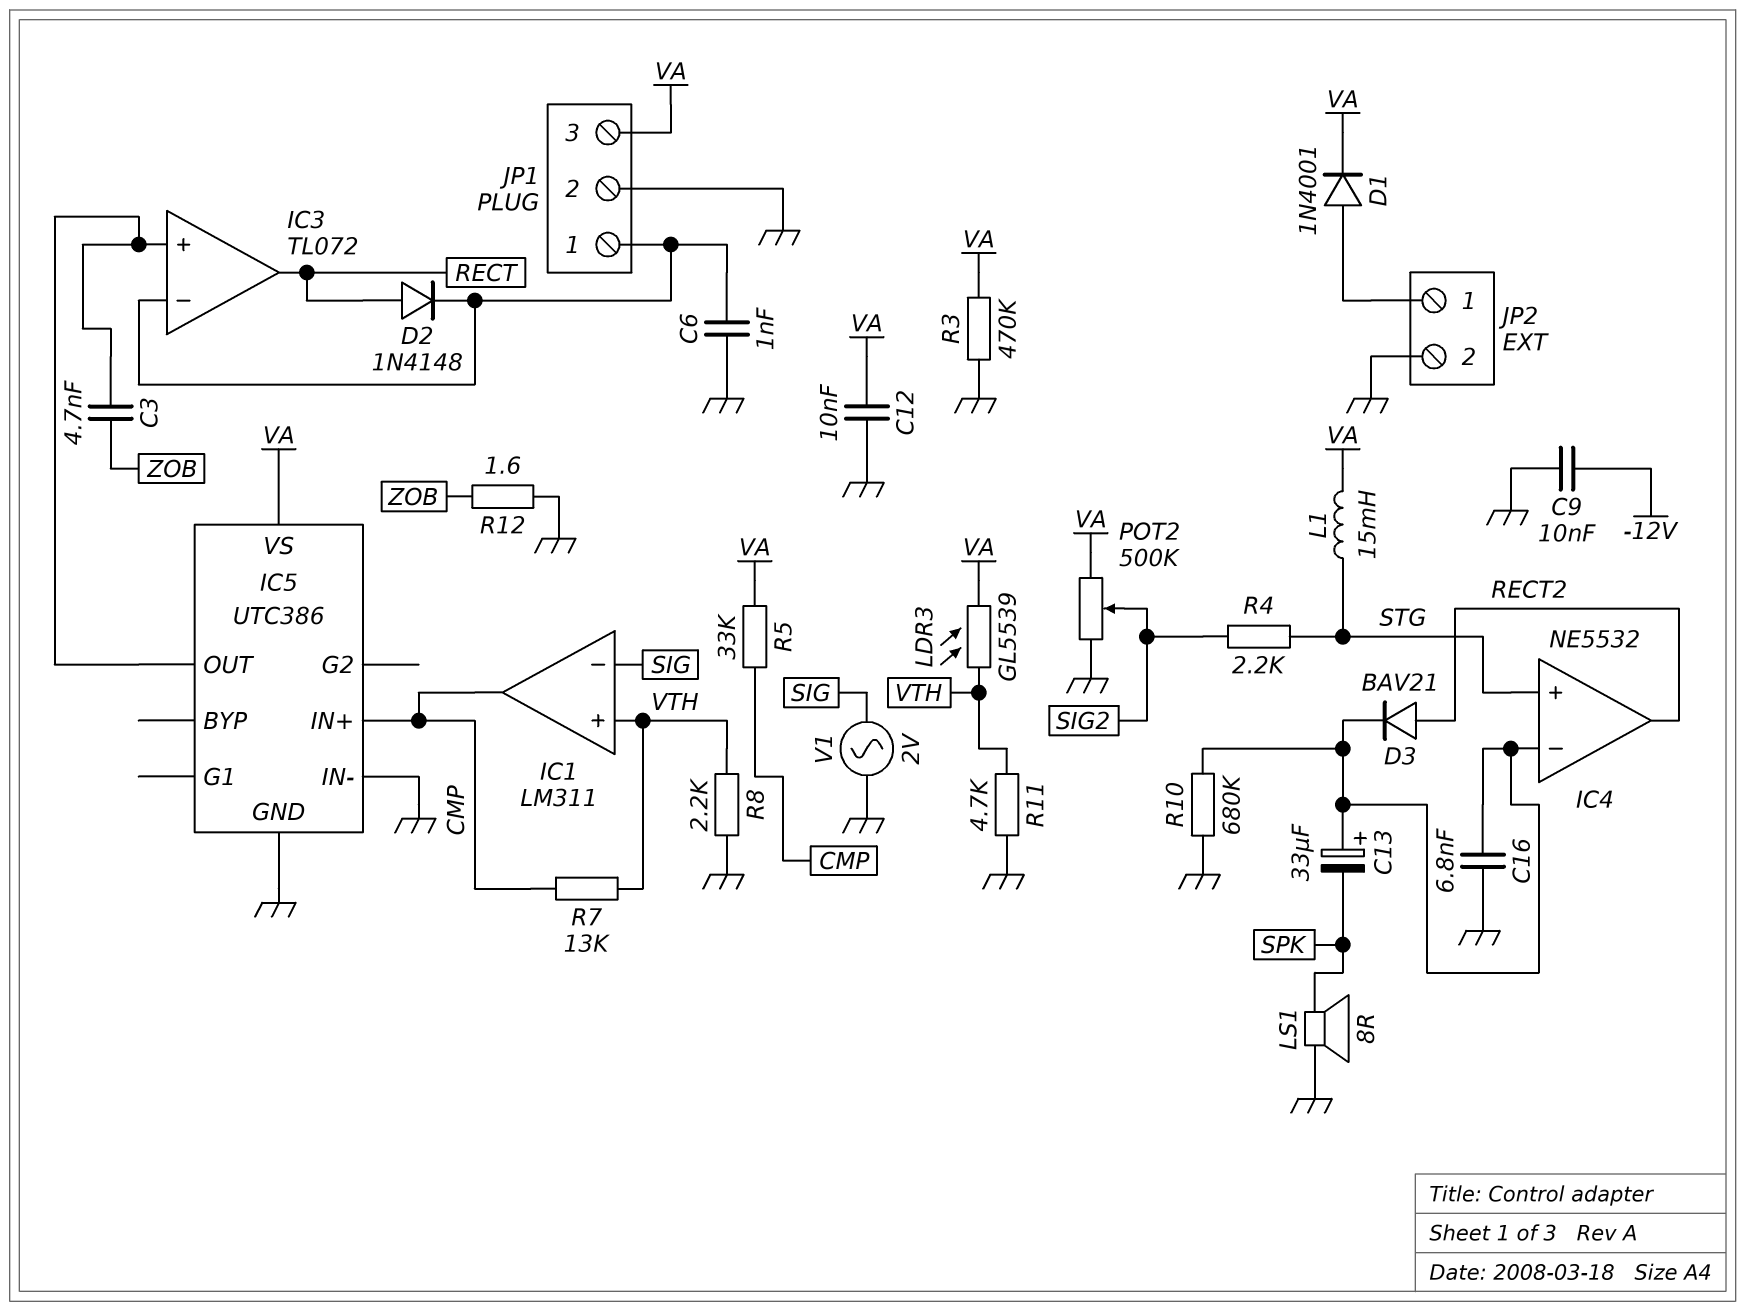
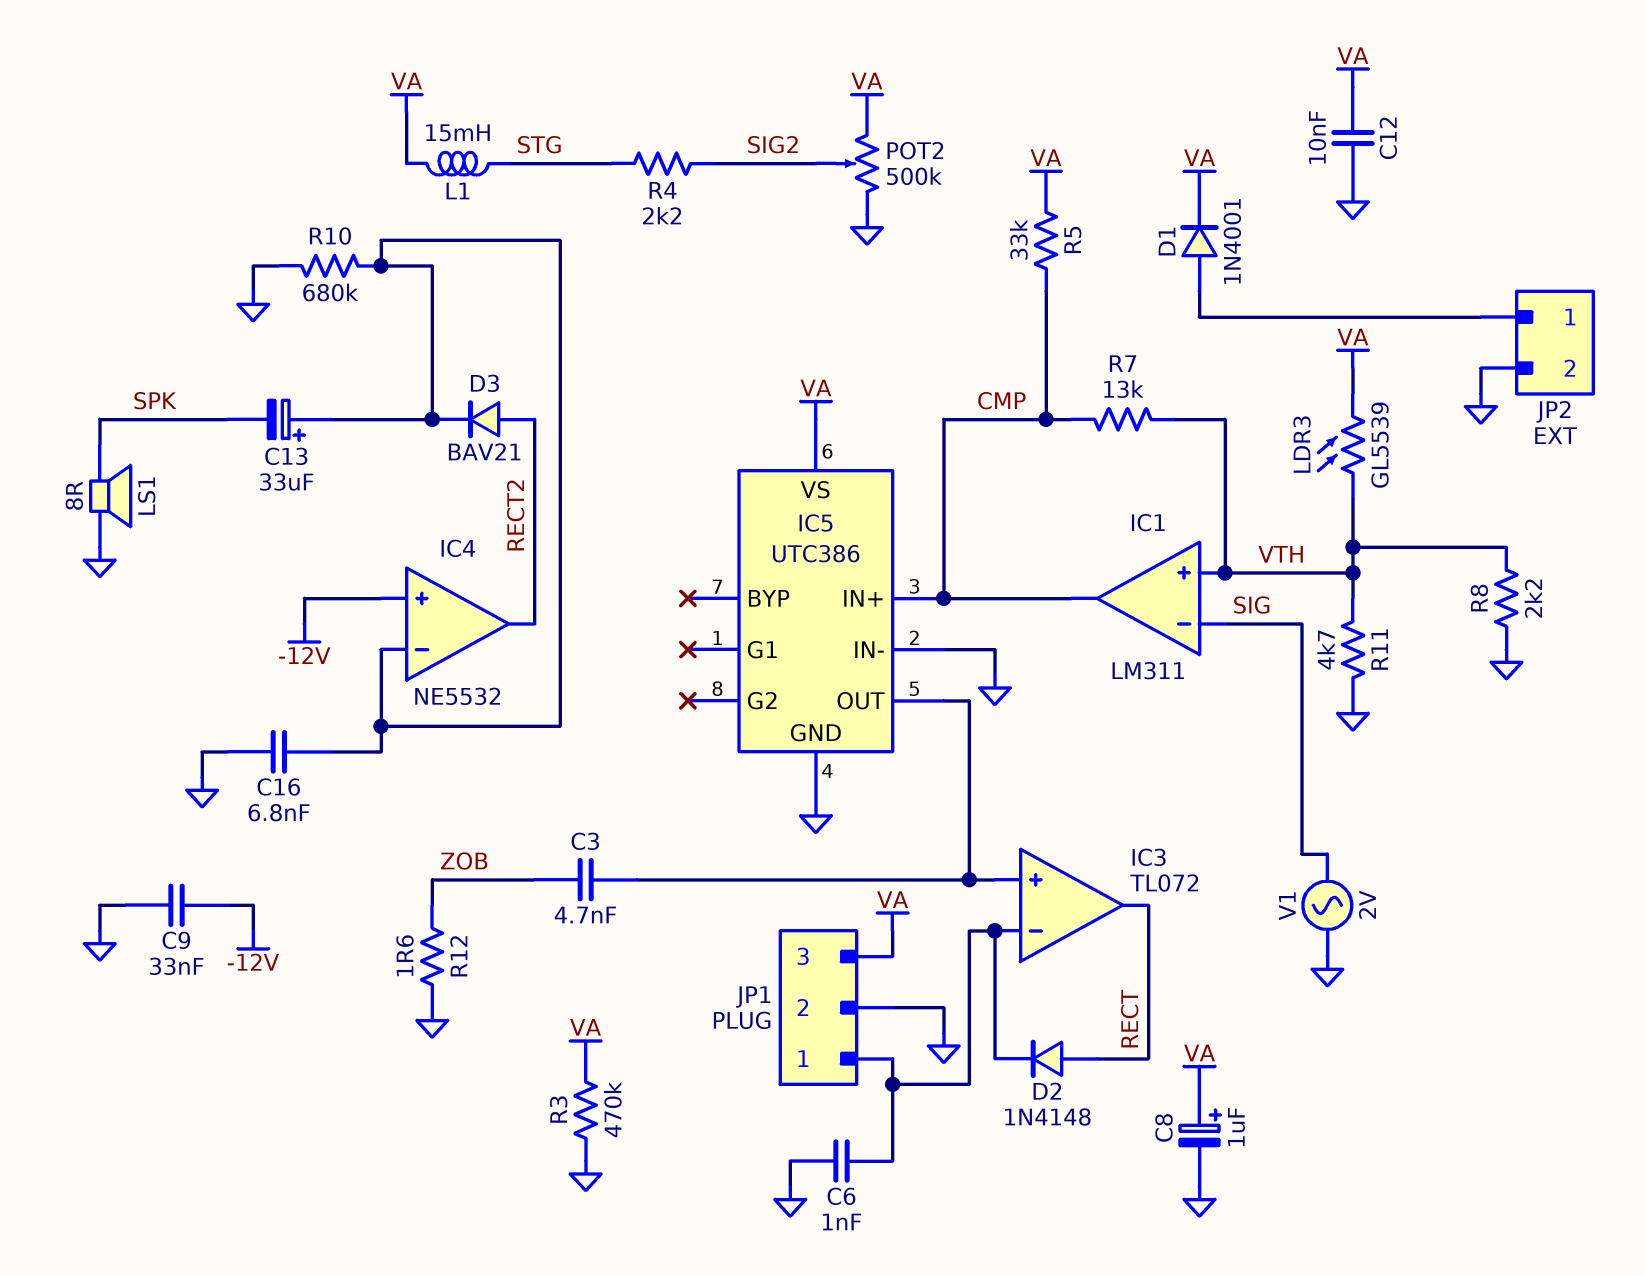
C8: none -> 1uF (plus VA, minus GND)
C9: 10nF (-12V, GND) -> 33nF (-12V, GND)
IC4 pin in+: STG -> -12V

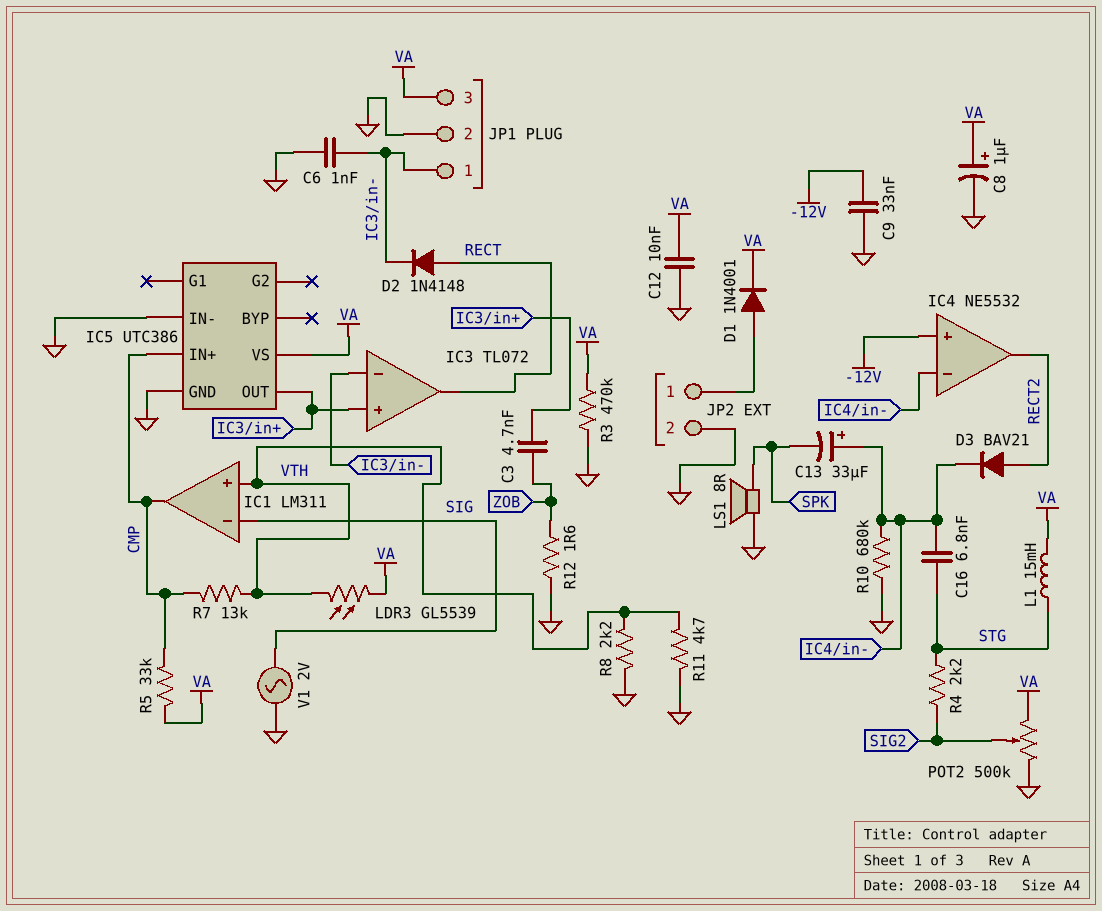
C16: 6.8nF (GND, IC4/in-) -> 6.8nF (IC4/in-, STG)

